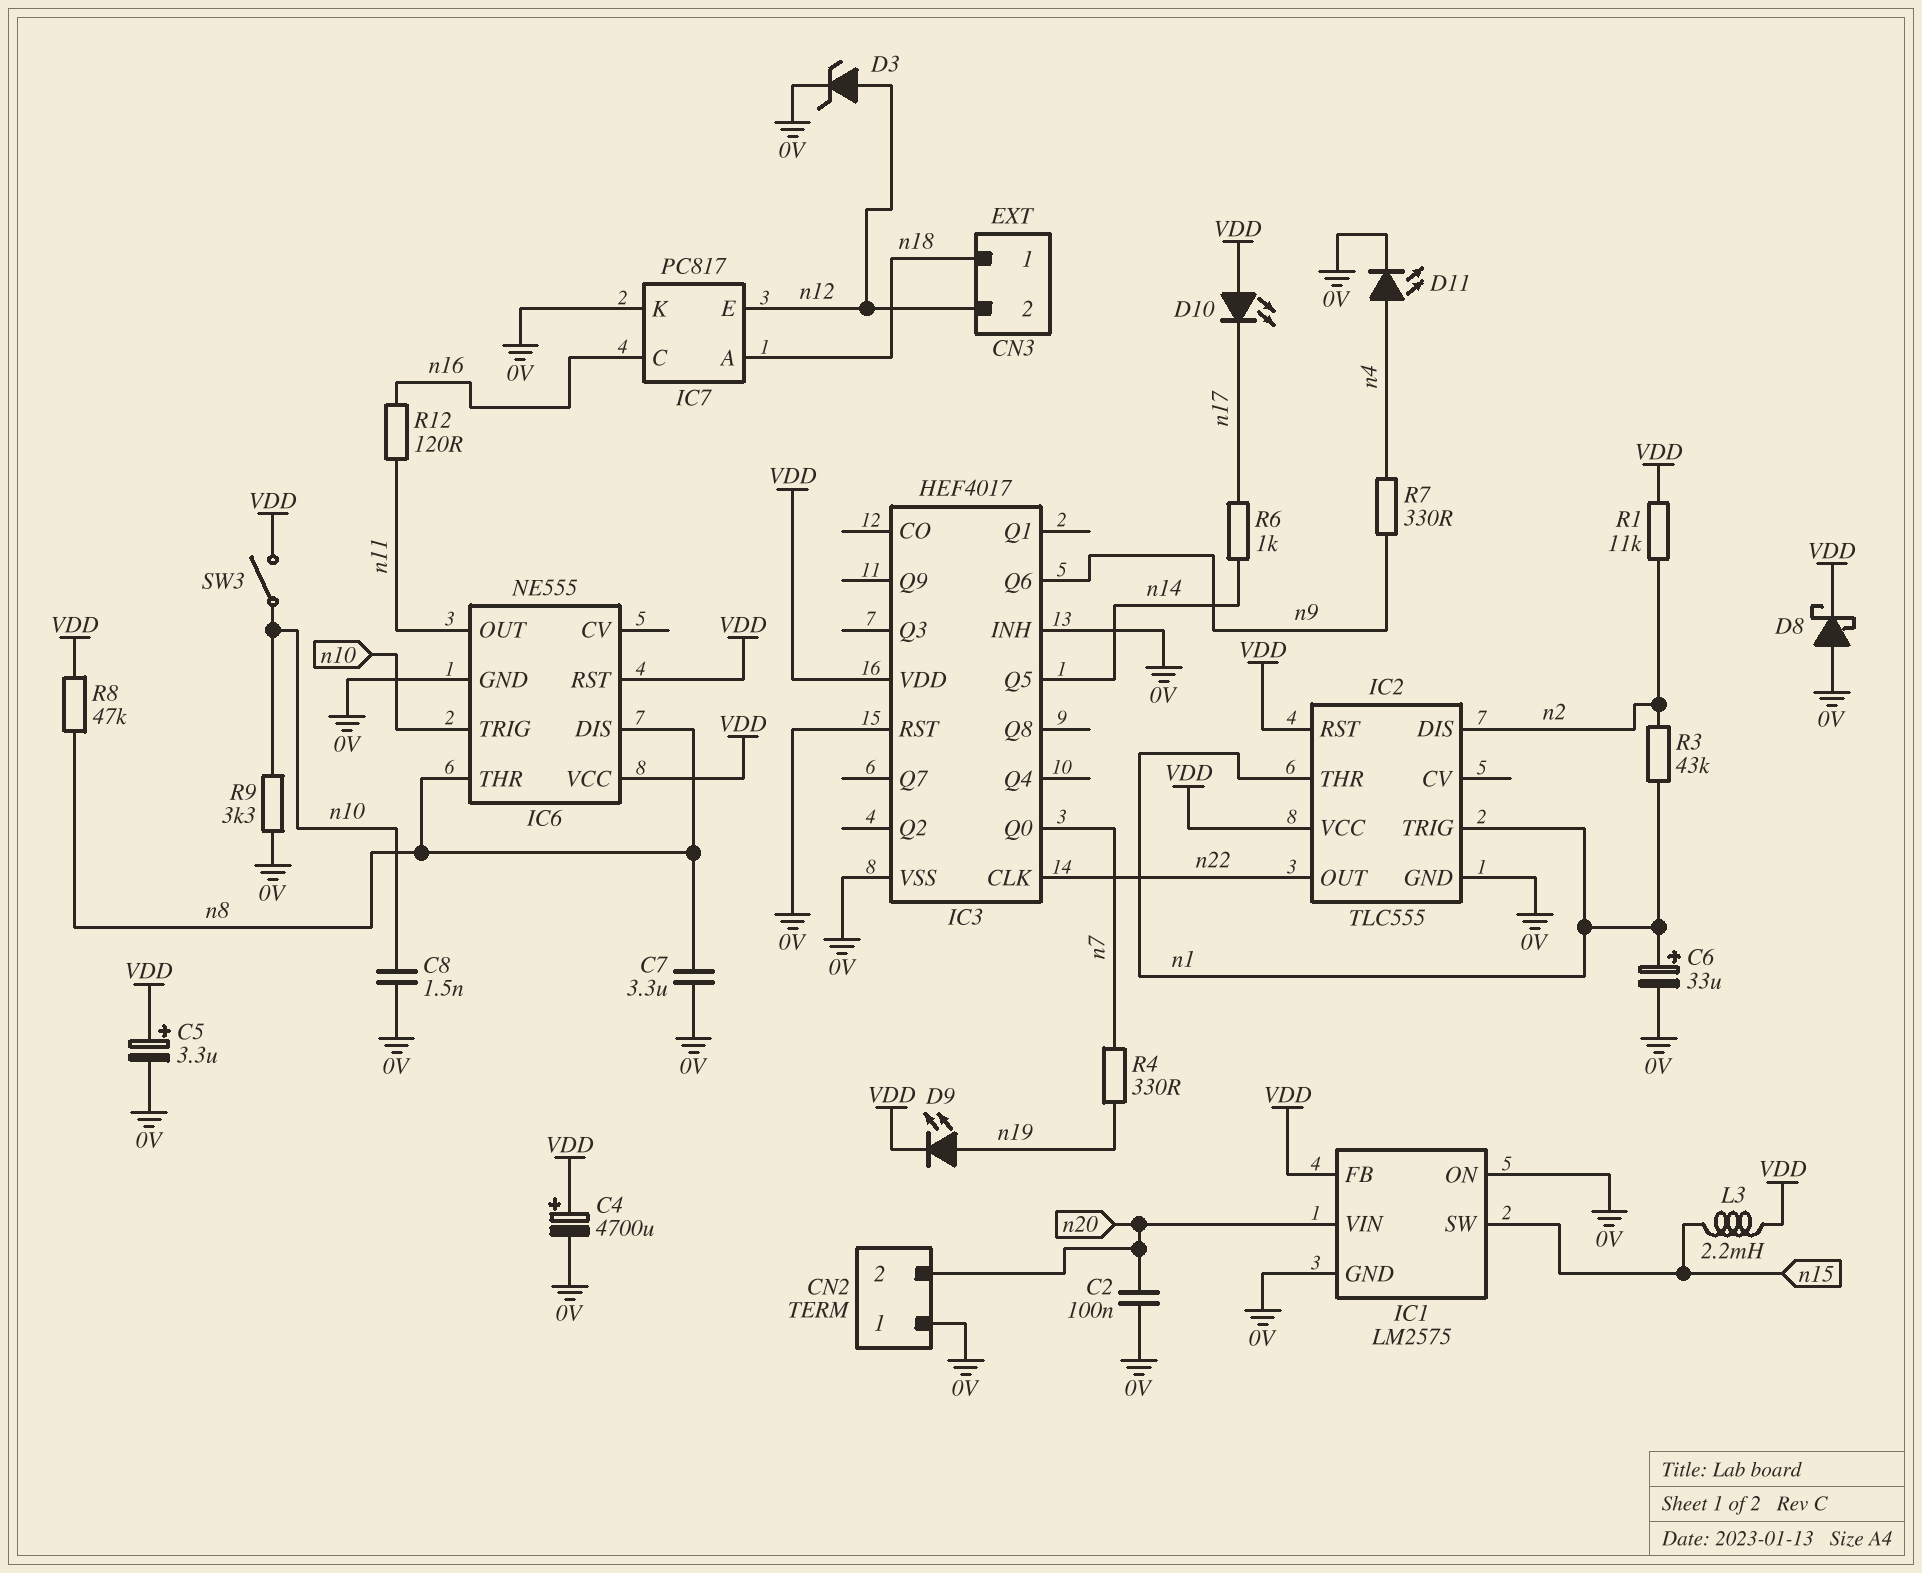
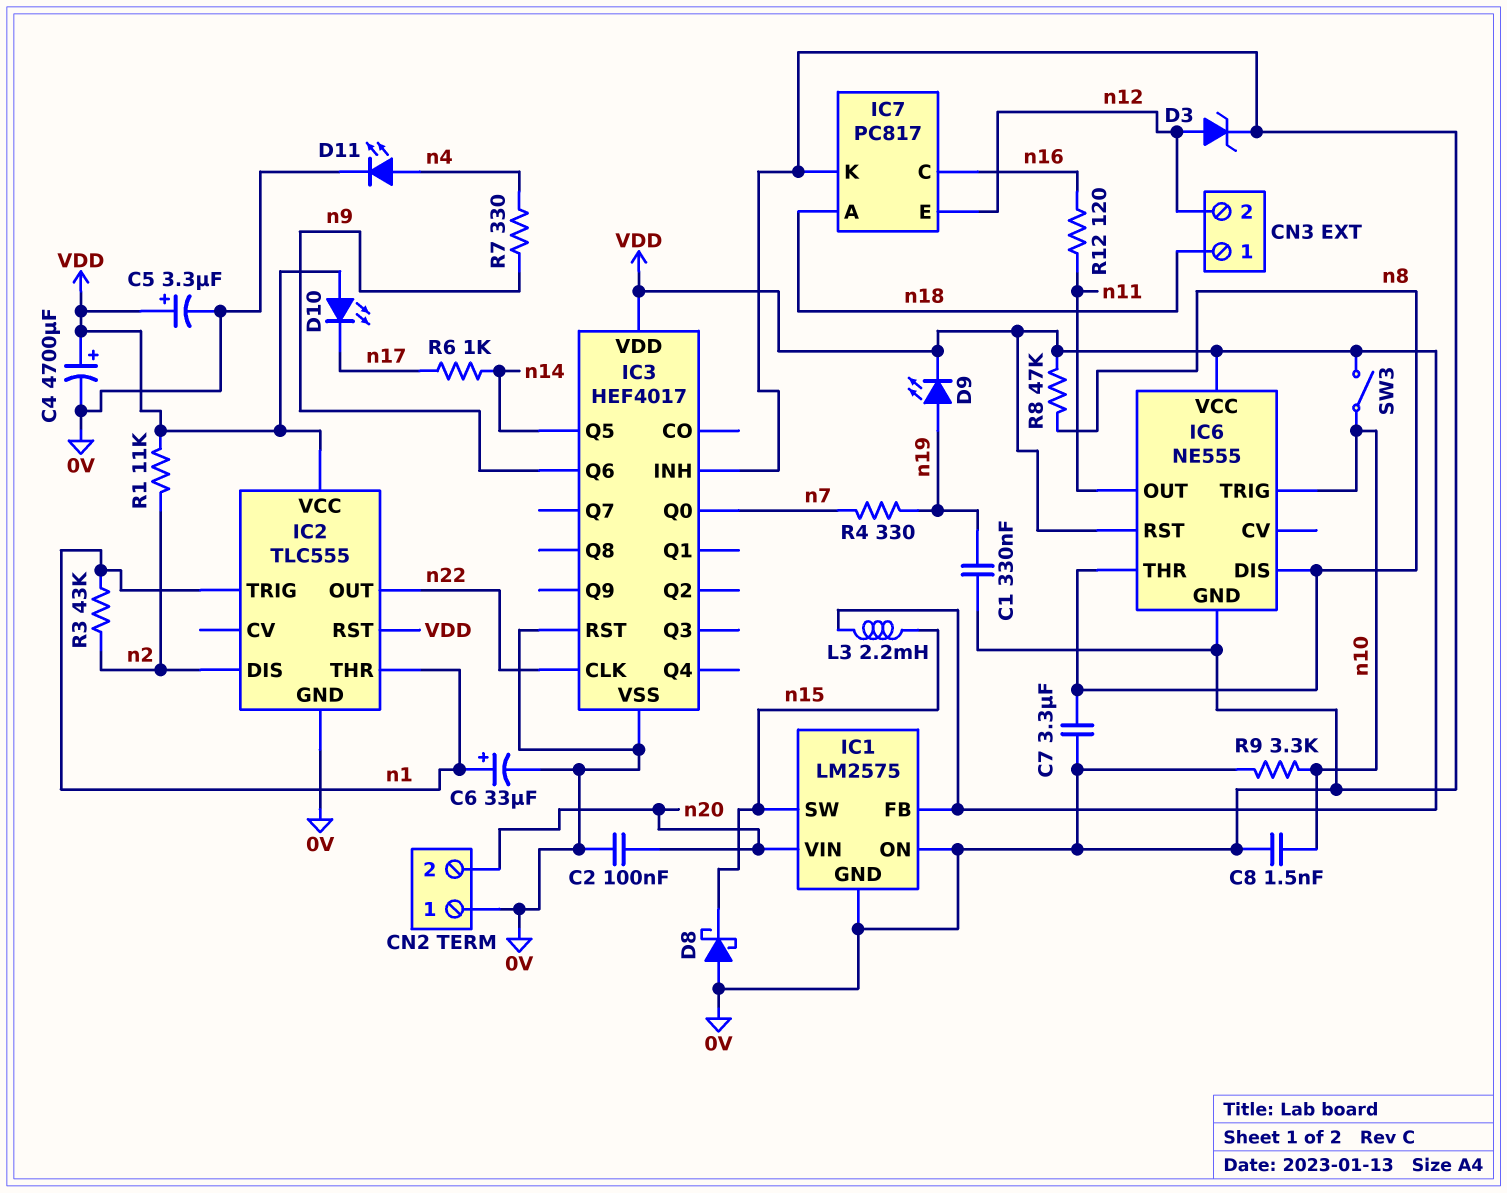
C1: none -> 330nF (0V, n19)
D8: schottky (A 0V, K VDD) -> schottky (A 0V, K n15)

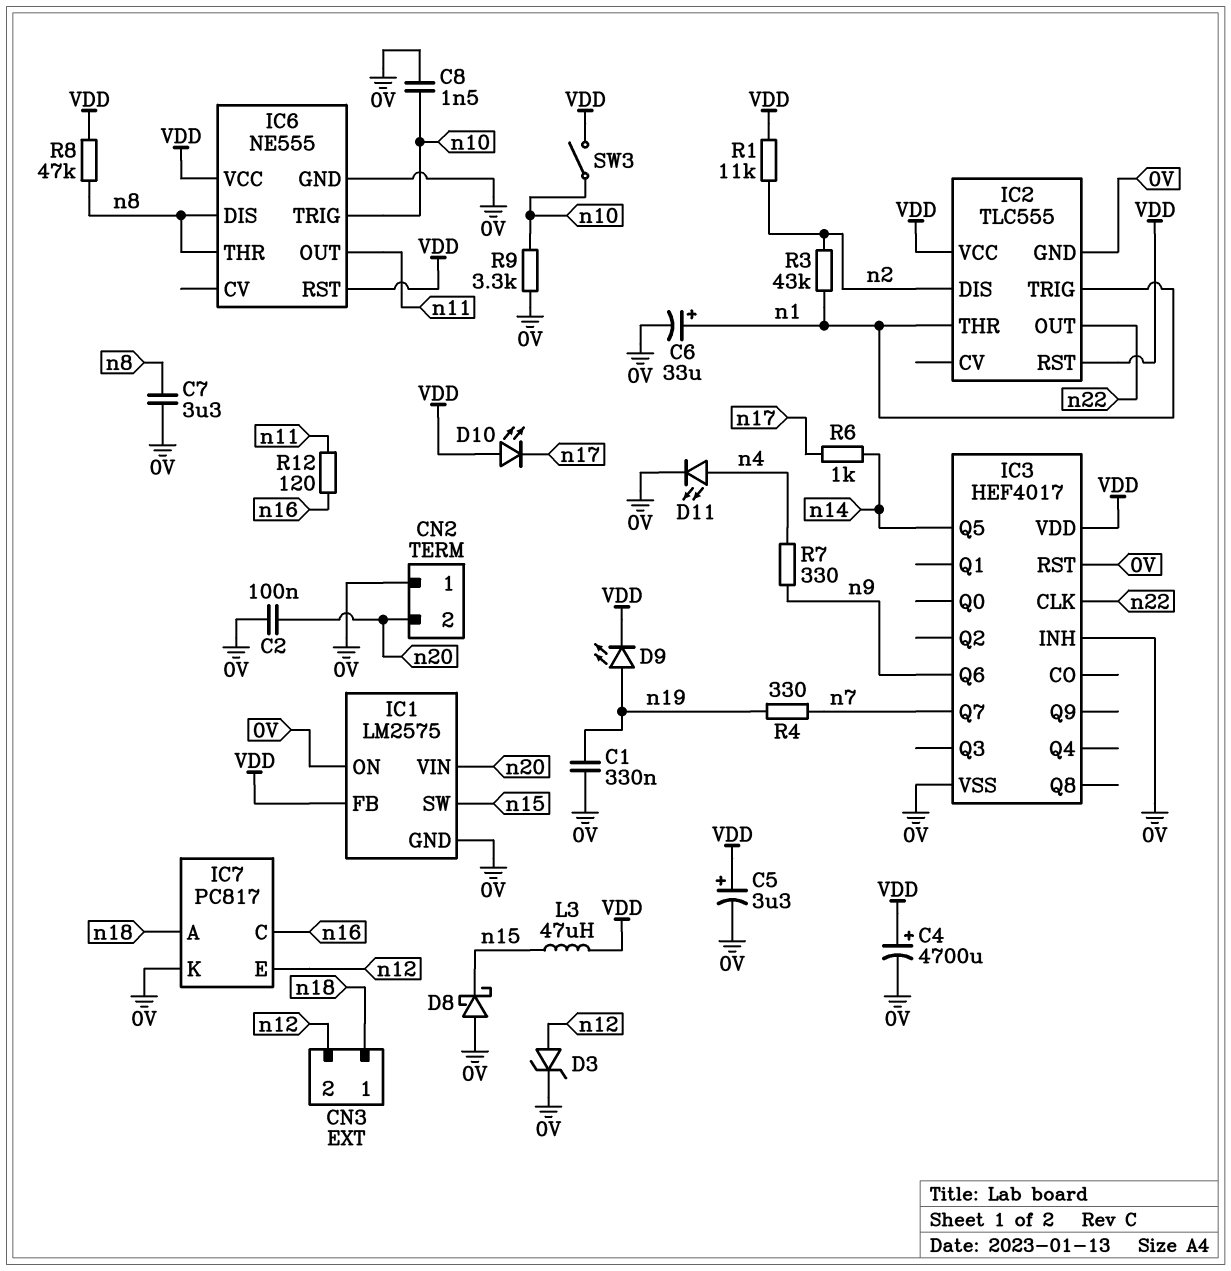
IC3 pin Q0: n7 -> none
IC3 pin Q7: none -> n7
L3: 2.2mH (VDD, n15) -> 47uH (VDD, n15)

